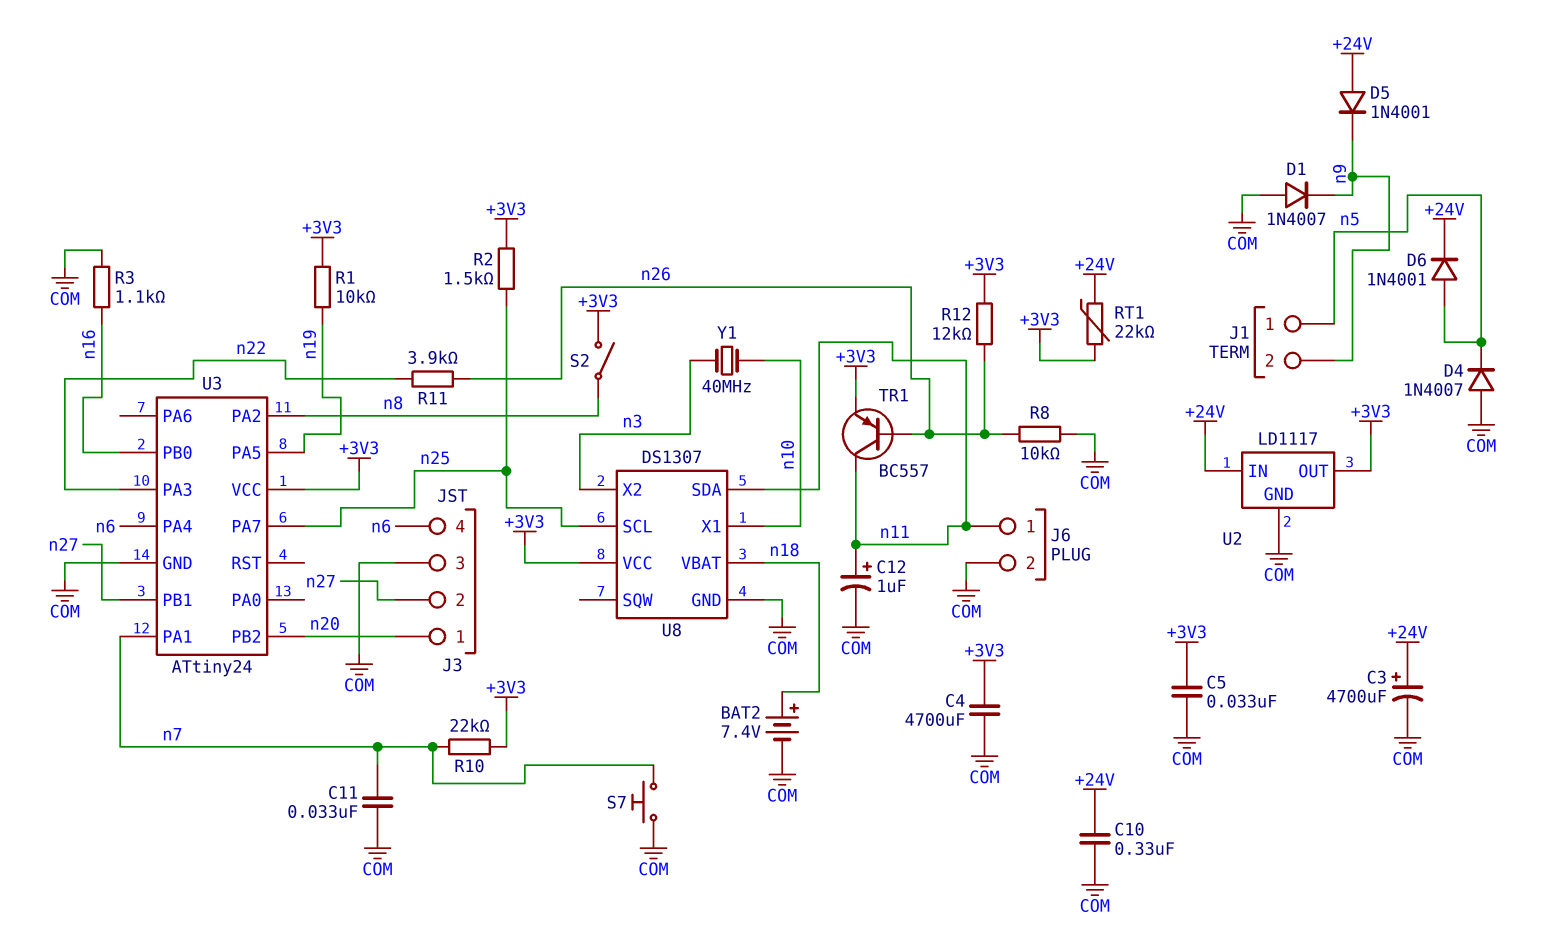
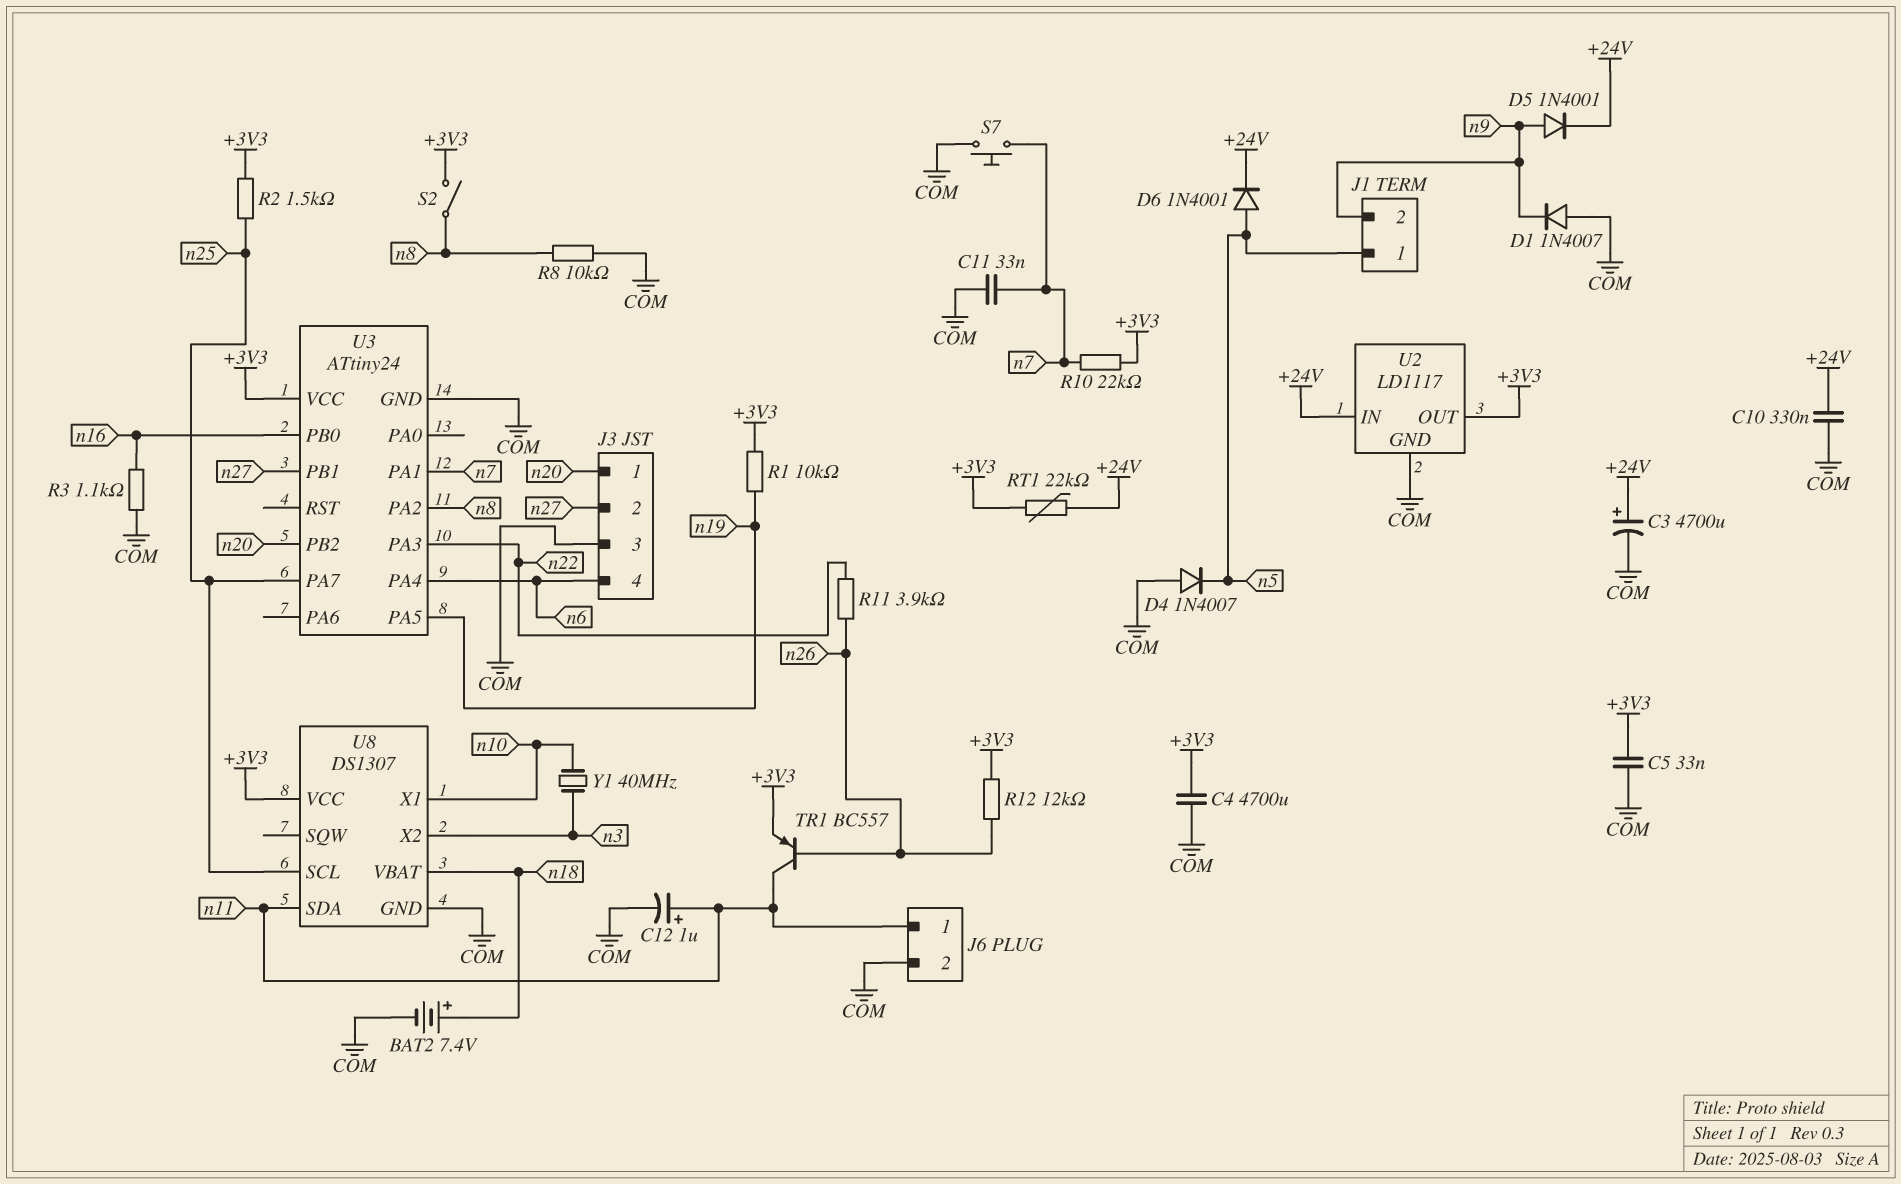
D5: diode 1N4001 (A +24V, K n9) -> diode 1N4001 (A n9, K +24V)
R8: 10k (COM, n26) -> 10k (COM, n8)

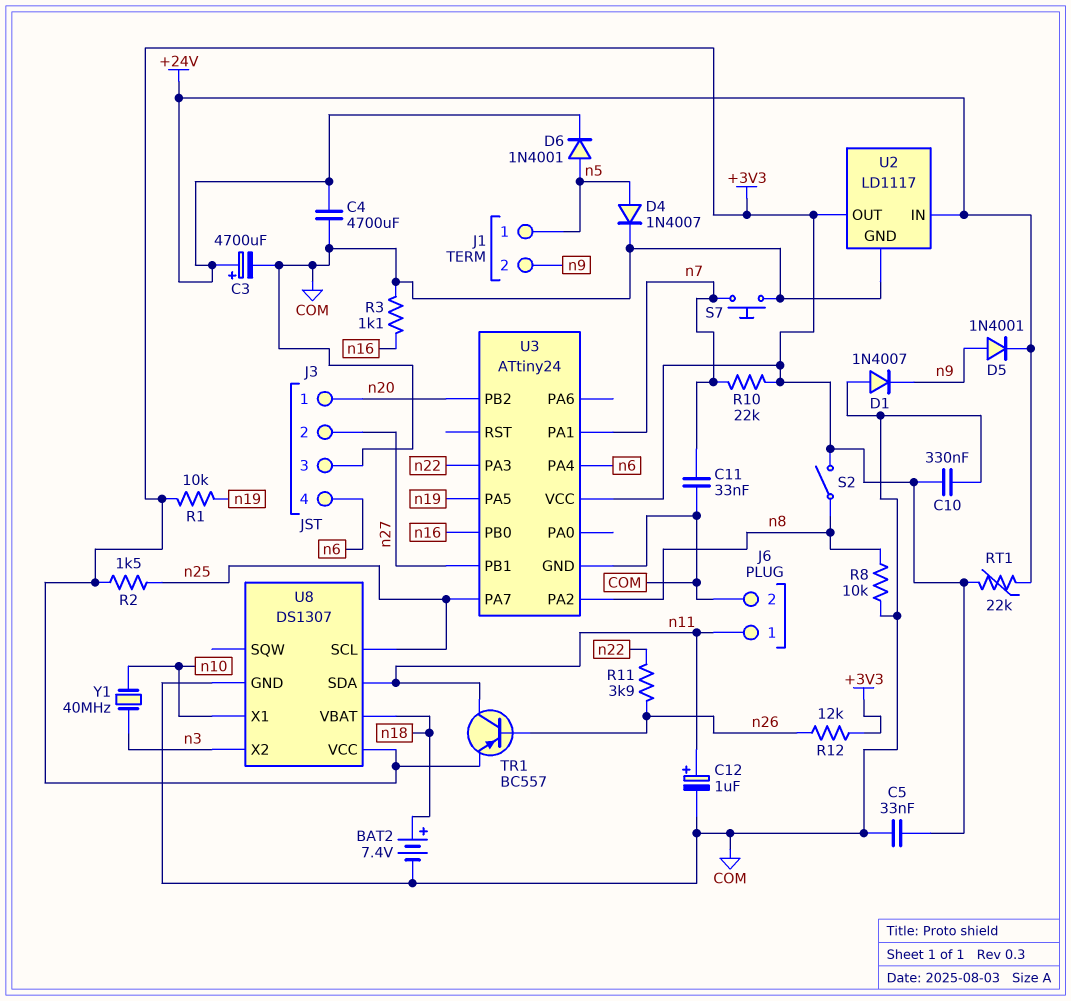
C4: 4700uF (+3V3, COM) -> 4700uF (+24V, COM)
C10: 330nF (+24V, COM) -> 330nF (+3V3, COM)
D4: diode 1N4007 (A COM, K n5) -> diode 1N4007 (A n5, K COM)

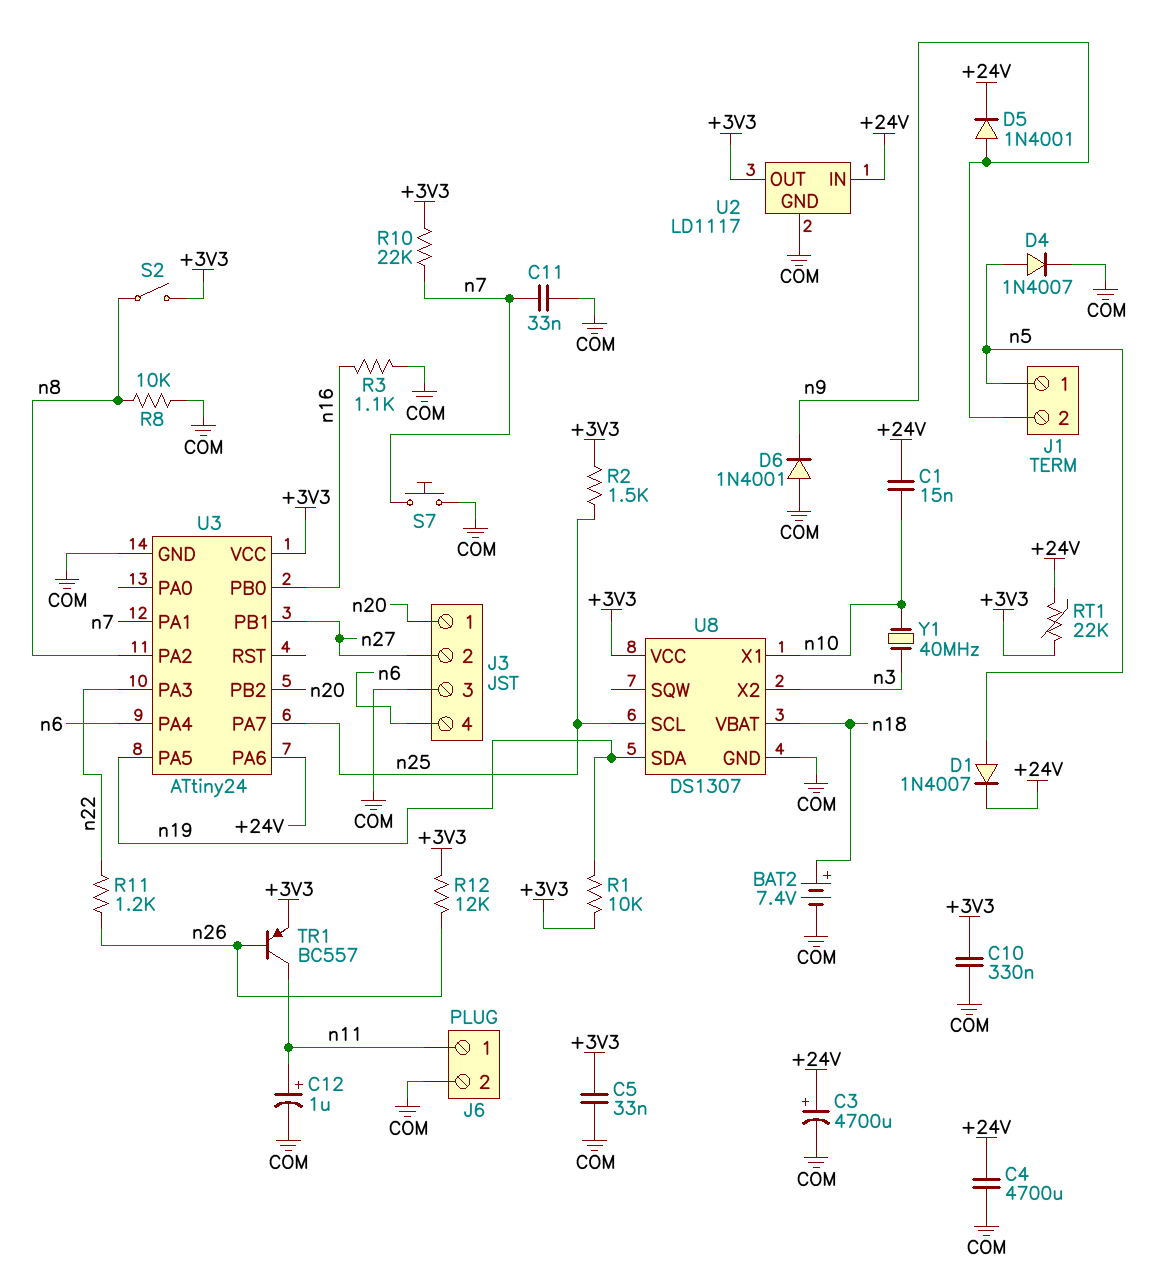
C1: none -> 15nF (+24V, n10)
D1: diode 1N4007 (A COM, K n9) -> diode 1N4007 (A n5, K +24V)
D6: diode 1N4001 (A n5, K +24V) -> diode 1N4001 (A COM, K n9)
R11: 3.9k (n22, n26) -> 1.2k (n22, n26)
U3 pin PA6: none -> +24V
U8 pin SDA: n11 -> n19

